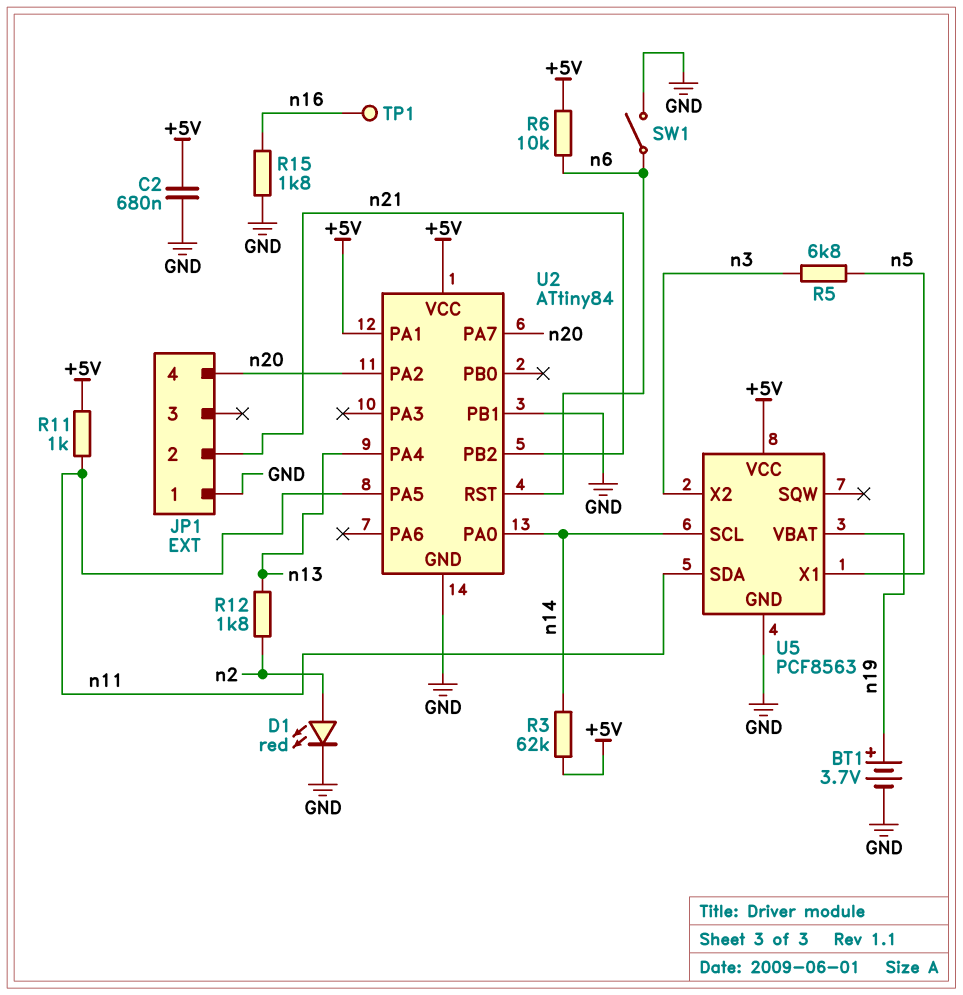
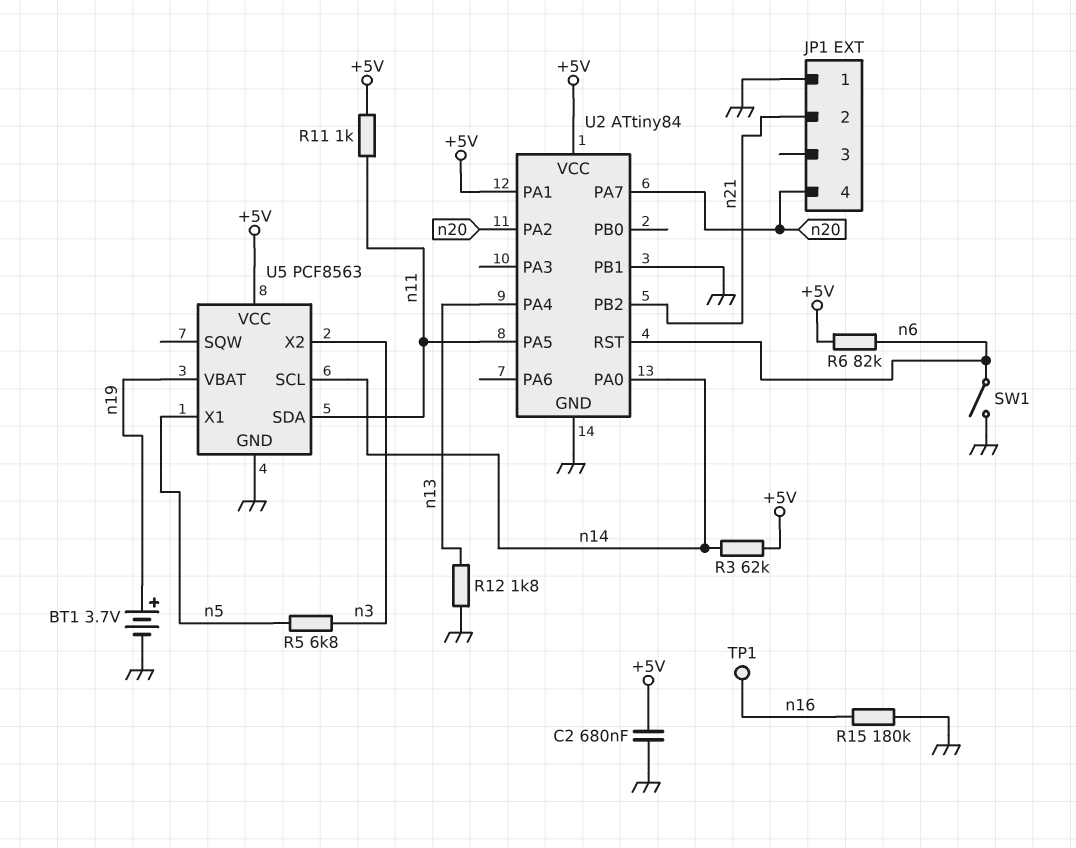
D1: LED red (A n2, K GND) -> none
R6: 10k (+5V, n6) -> 82k (+5V, n6)
R12: 1.8k (n2, n13) -> 1.8k (GND, n13)
R15: 1.8k (GND, n16) -> 180k (GND, n16)

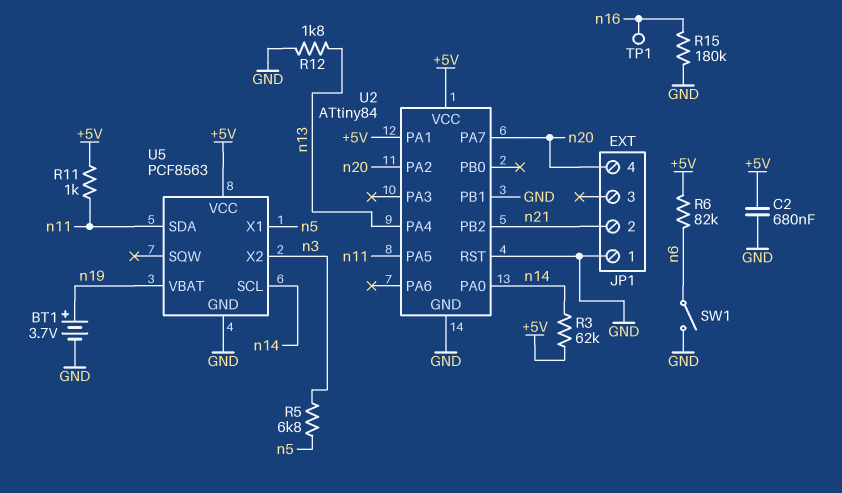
U2 pin RST: n6 -> GND

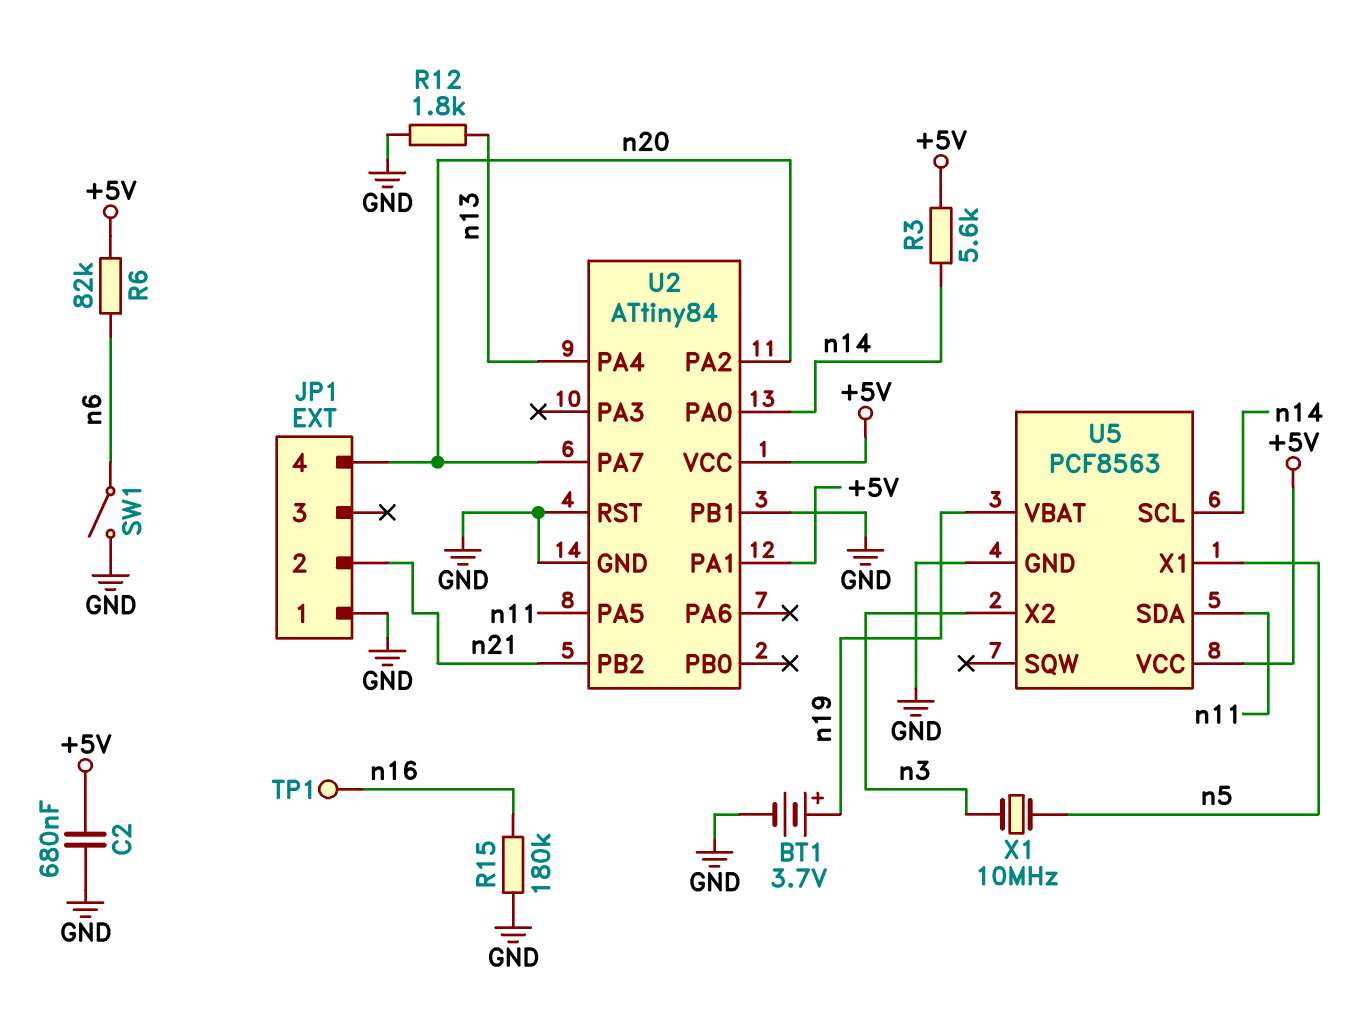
R3: 62k (+5V, n14) -> 5.6k (+5V, n14)
R5: 6.8k (n3, n5) -> none
R11: 1k (+5V, n11) -> none
X1: none -> 10MHz (n3, n5)

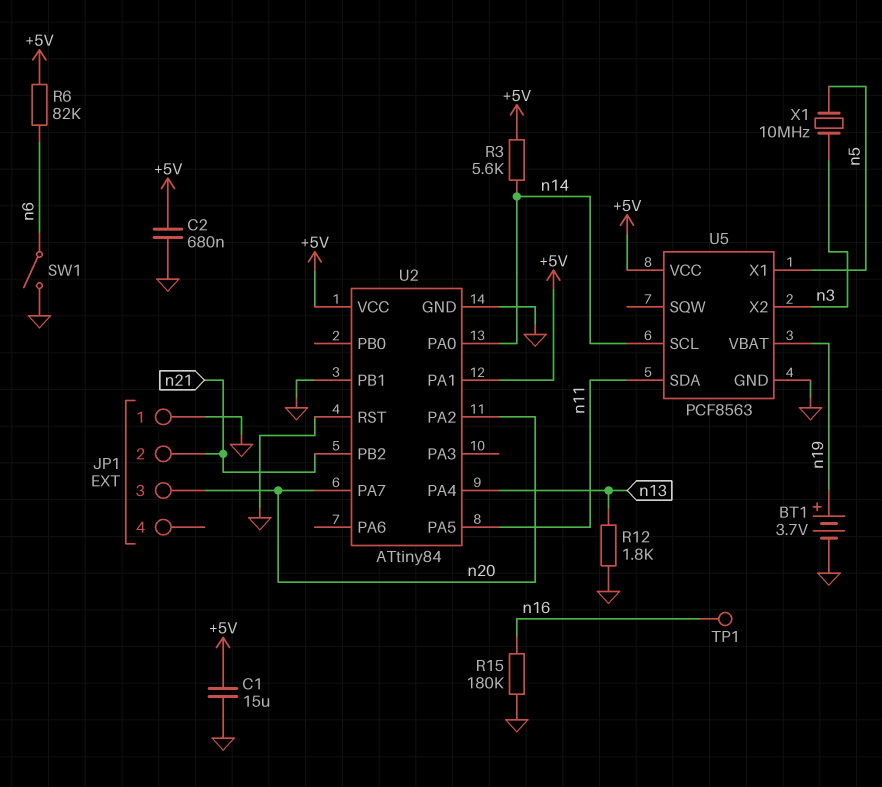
C1: none -> 15uF (+5V, GND)
JP1 pin 3: none -> n20
JP1 pin 4: n20 -> none

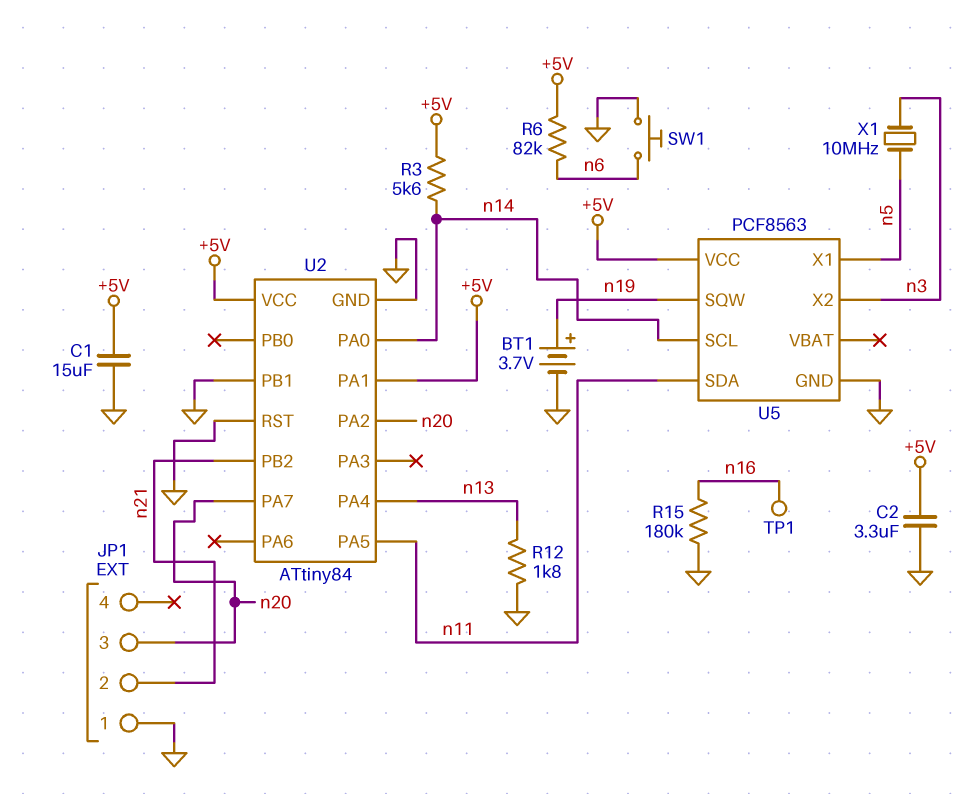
C2: 680nF (+5V, GND) -> 3.3uF (+5V, GND)
SW1: switch (GND, n6) -> button (GND, n6)
U5 pin SQW: none -> n19
U5 pin VBAT: n19 -> none

